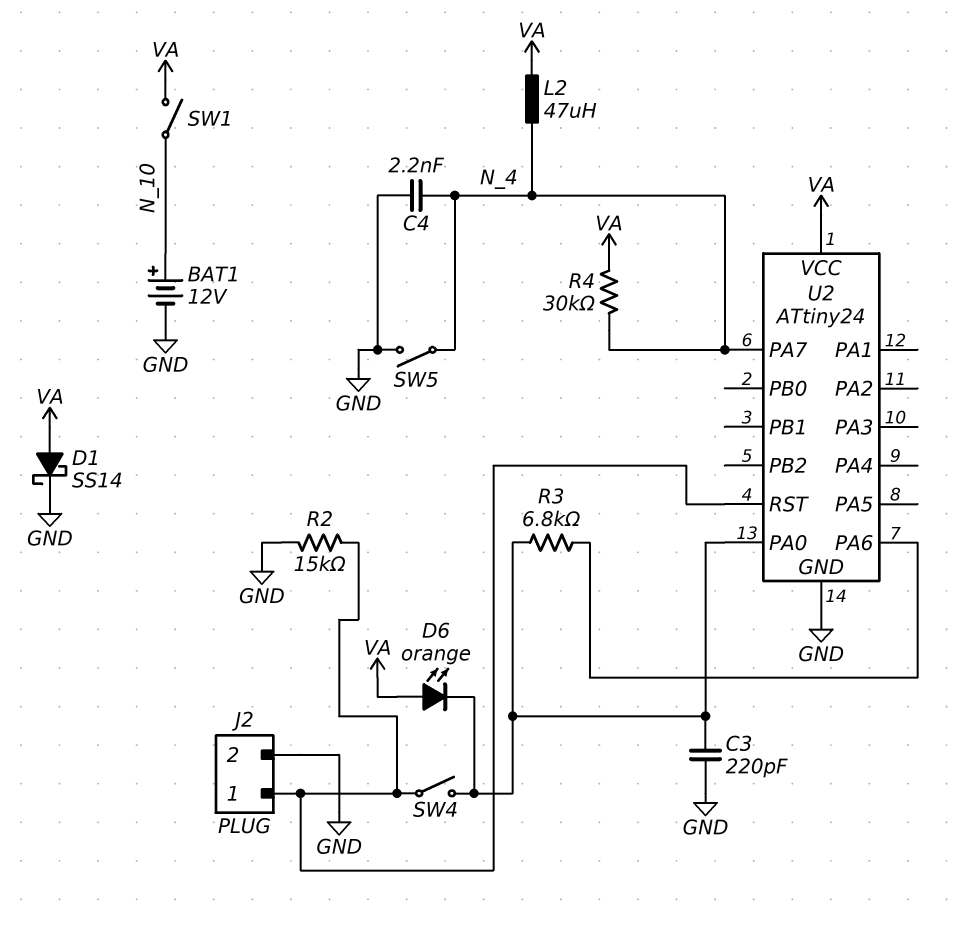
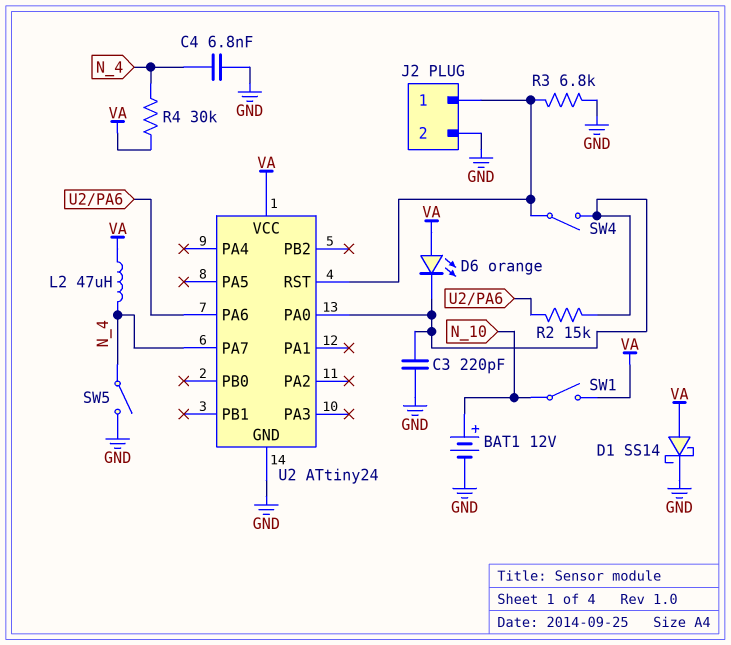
C4: 2.2nF (GND, N_4) -> 6.8nF (GND, N_4)
R2: 15k (GND, J2/1) -> 15k (U2/PA0, U2/PA6)
R3: 6.8k (U2/PA0, U2/PA6) -> 6.8k (GND, J2/1)

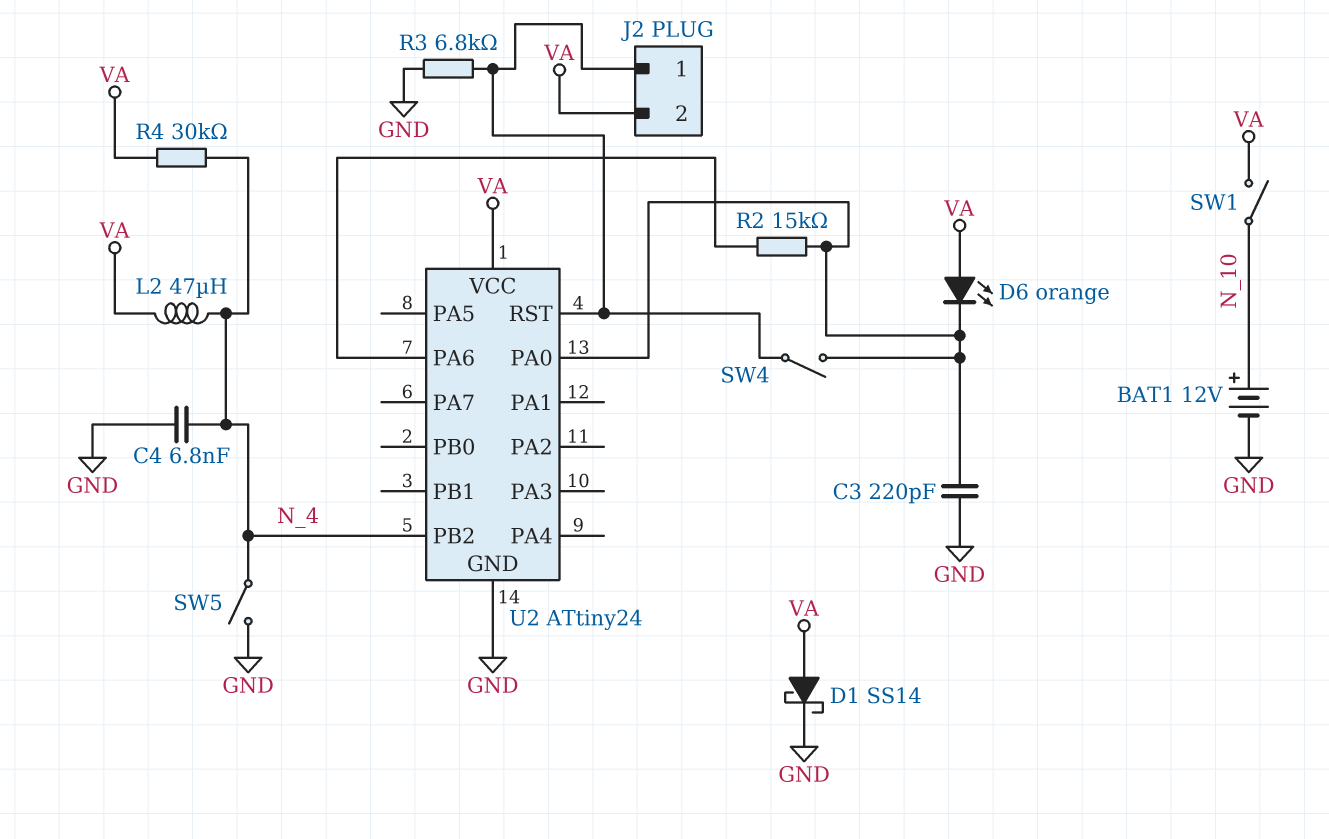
J2 pin 2: GND -> VA
U2 pin PA7: N_4 -> none
U2 pin PB2: none -> N_4

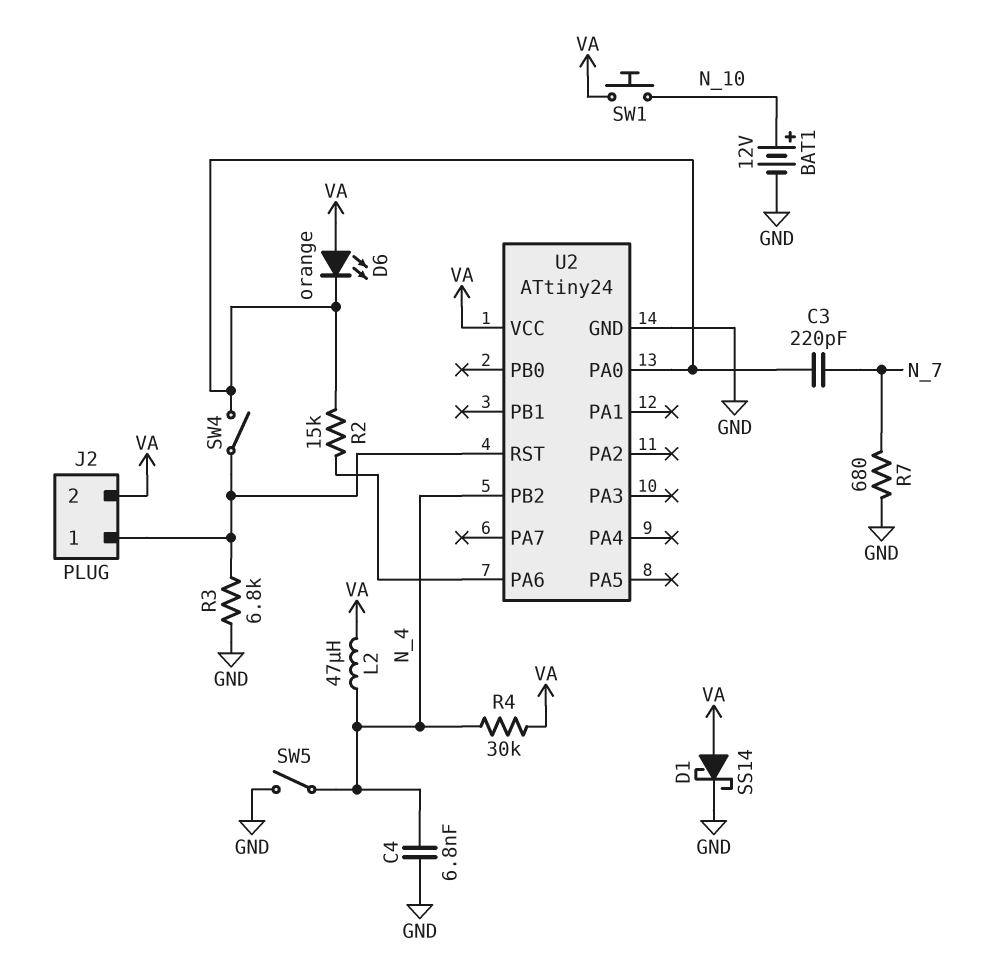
C3: 220pF (GND, U2/PA0) -> 220pF (N_7, U2/PA0)
R7: none -> 680 (GND, N_7)
SW1: switch (N_10, VA) -> button (N_10, VA)

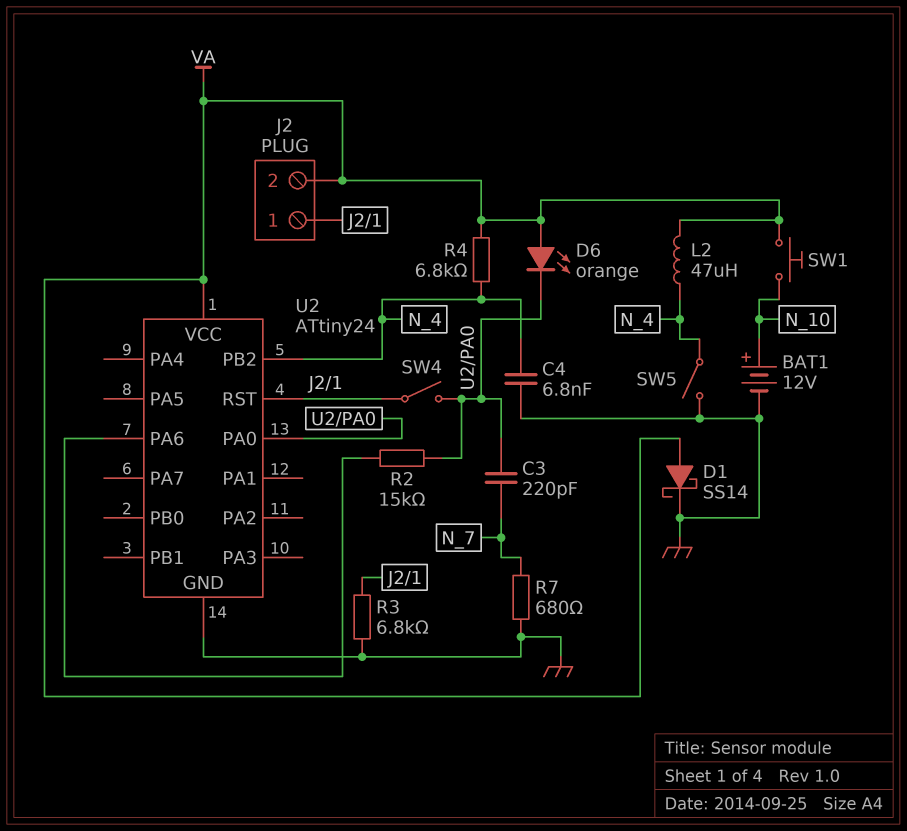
R4: 30k (N_4, VA) -> 6.8k (N_4, VA)

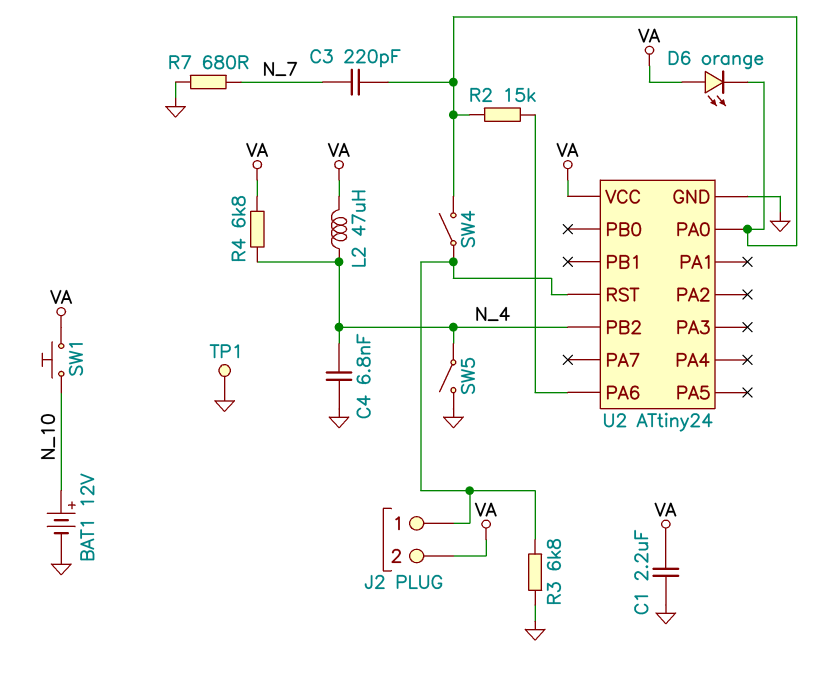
C1: none -> 2.2uF (GND, VA)
D1: schottky SS14 (A VA, K GND) -> none
TP1: none -> test point (GND)

